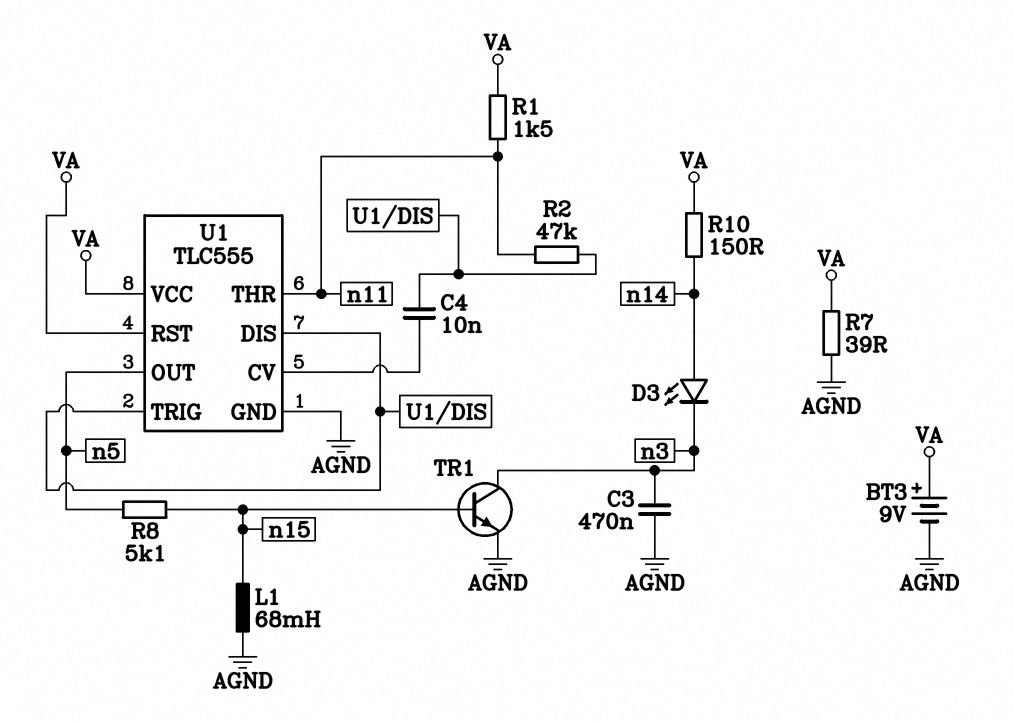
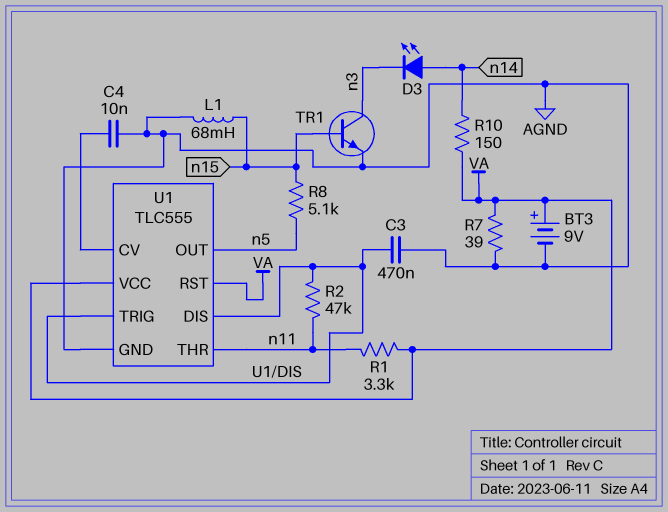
C3: 470nF (AGND, n3) -> 470nF (AGND, U1/DIS)
C4: 10nF (U1/CV, U1/DIS) -> 10nF (AGND, U1/CV)
R1: 1.5k (VA, n11) -> 3.3k (VA, n11)

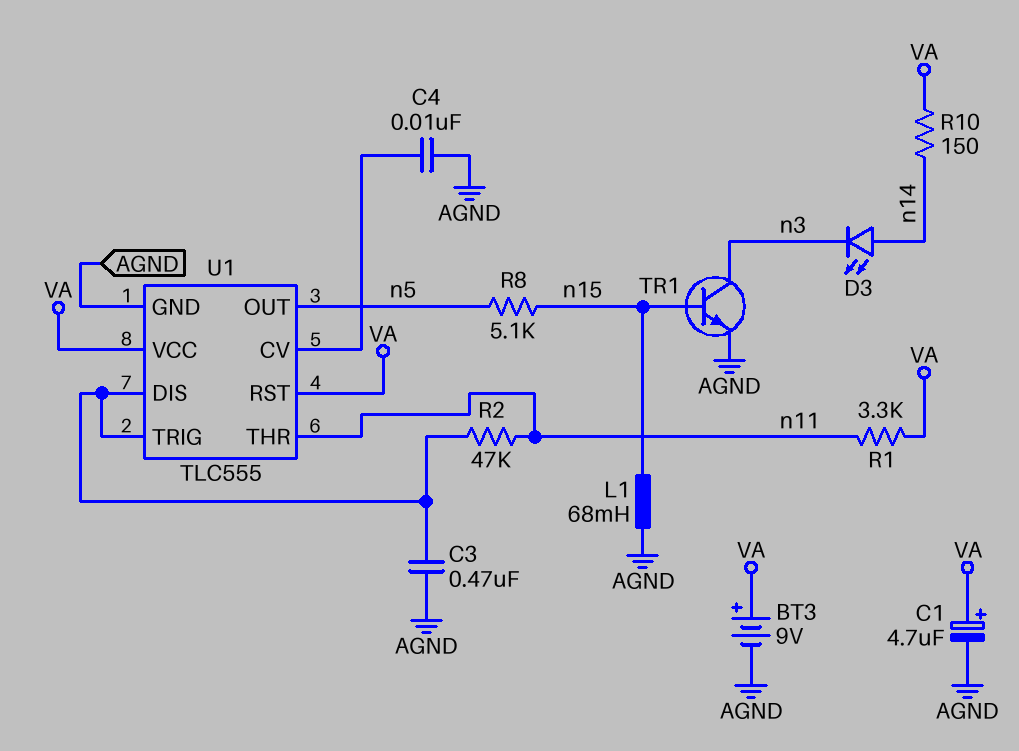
C1: none -> 4.7uF (plus VA, minus AGND)
R7: 39 (AGND, VA) -> none

